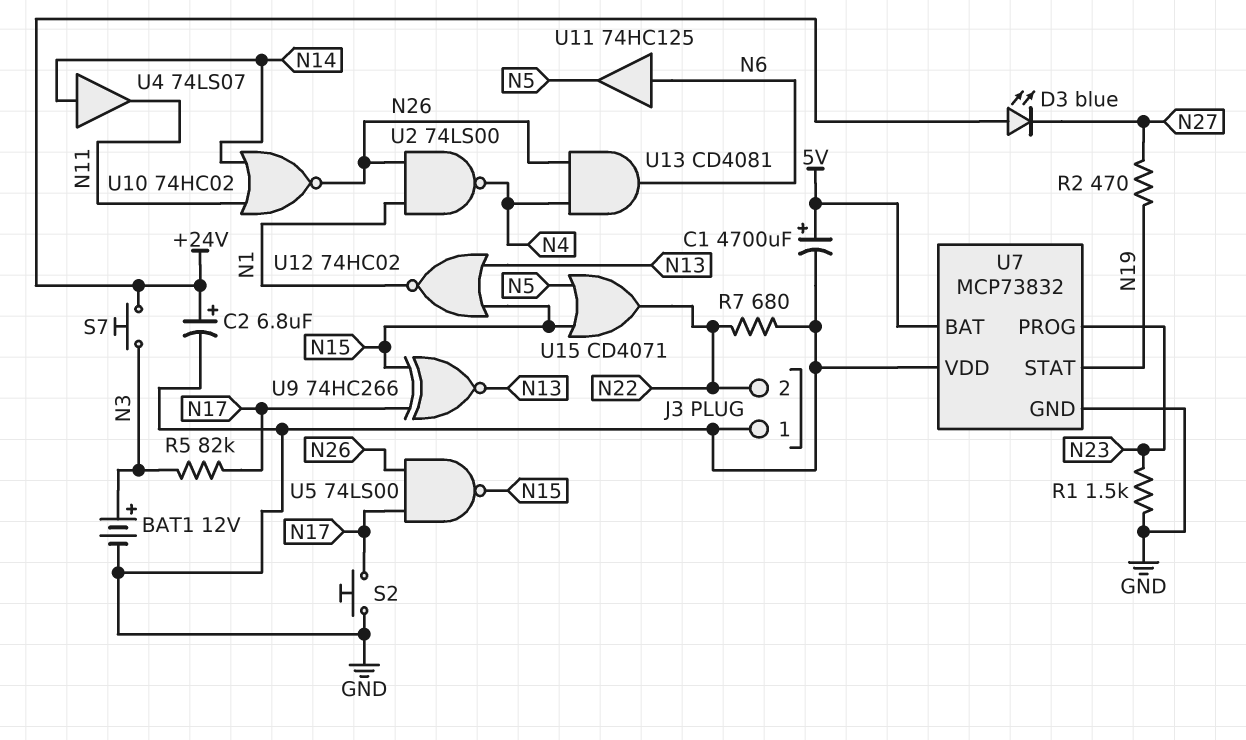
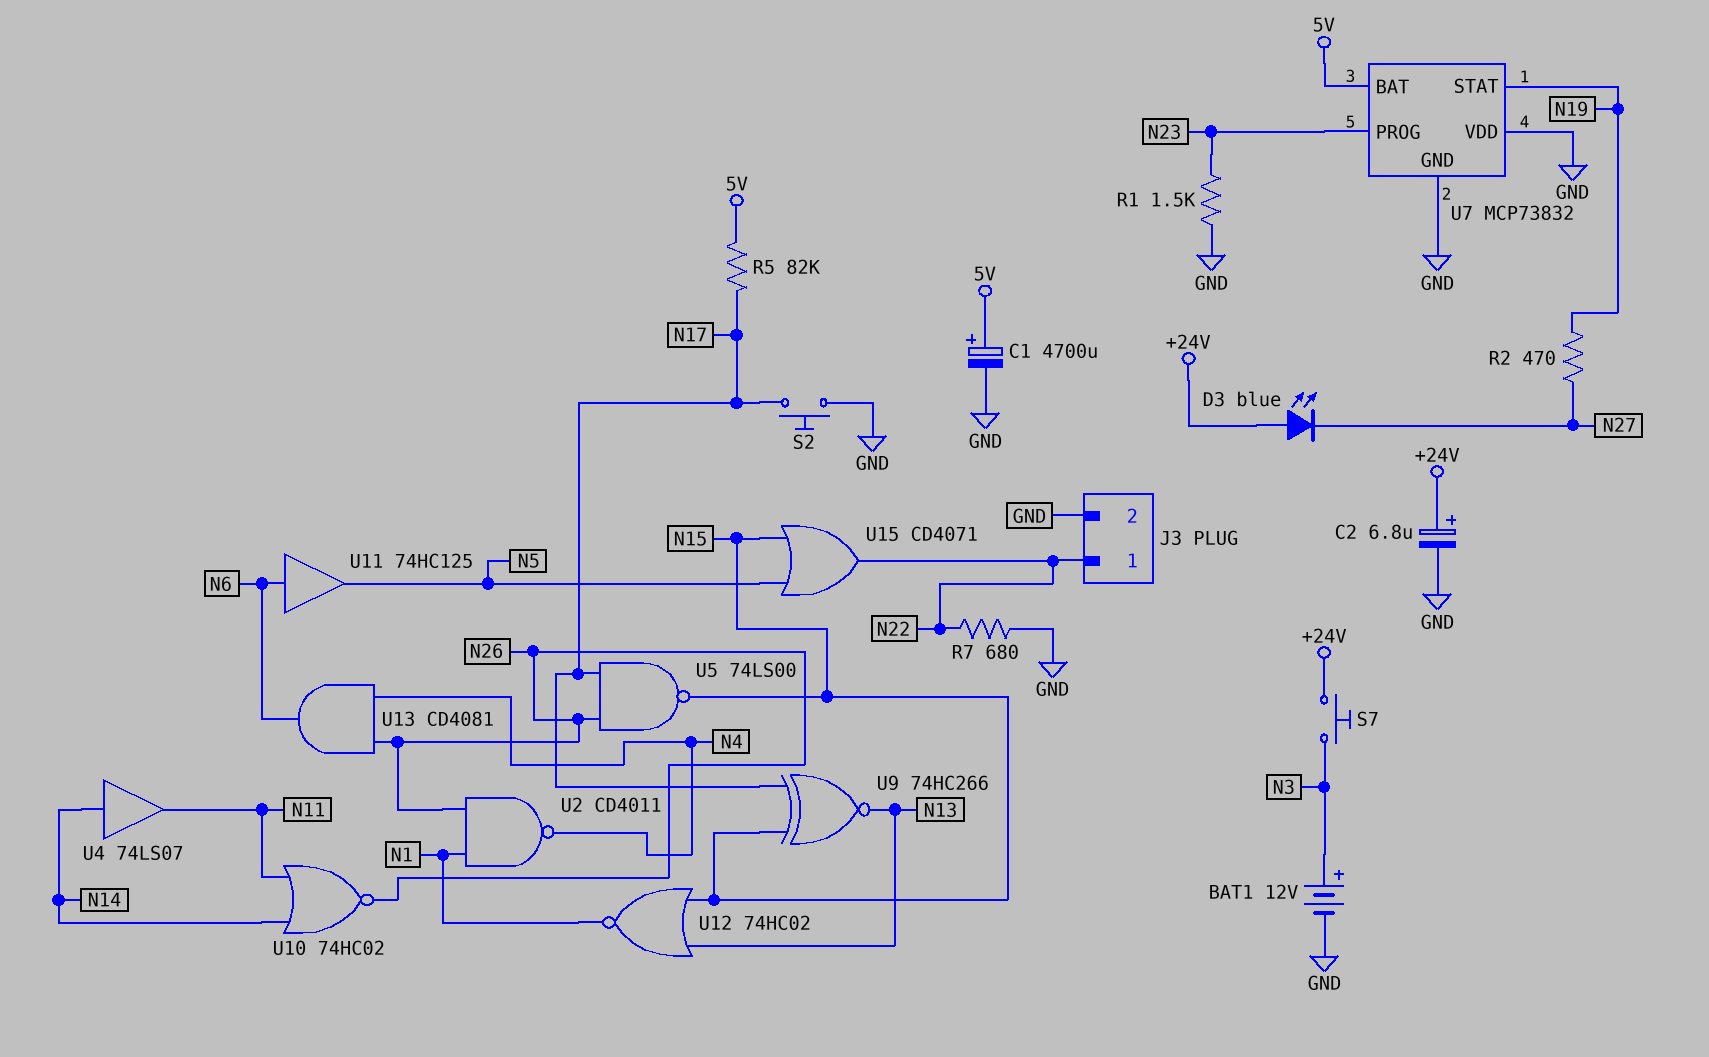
J3 pin 1: GND -> N22
J3 pin 2: N22 -> GND
R5: 82k (N3, N17) -> 82k (5V, N17)
U2: NAND 74LS00 (in N1, in N26, out N4) -> NAND CD4011 (in N1, in N26, out N4)

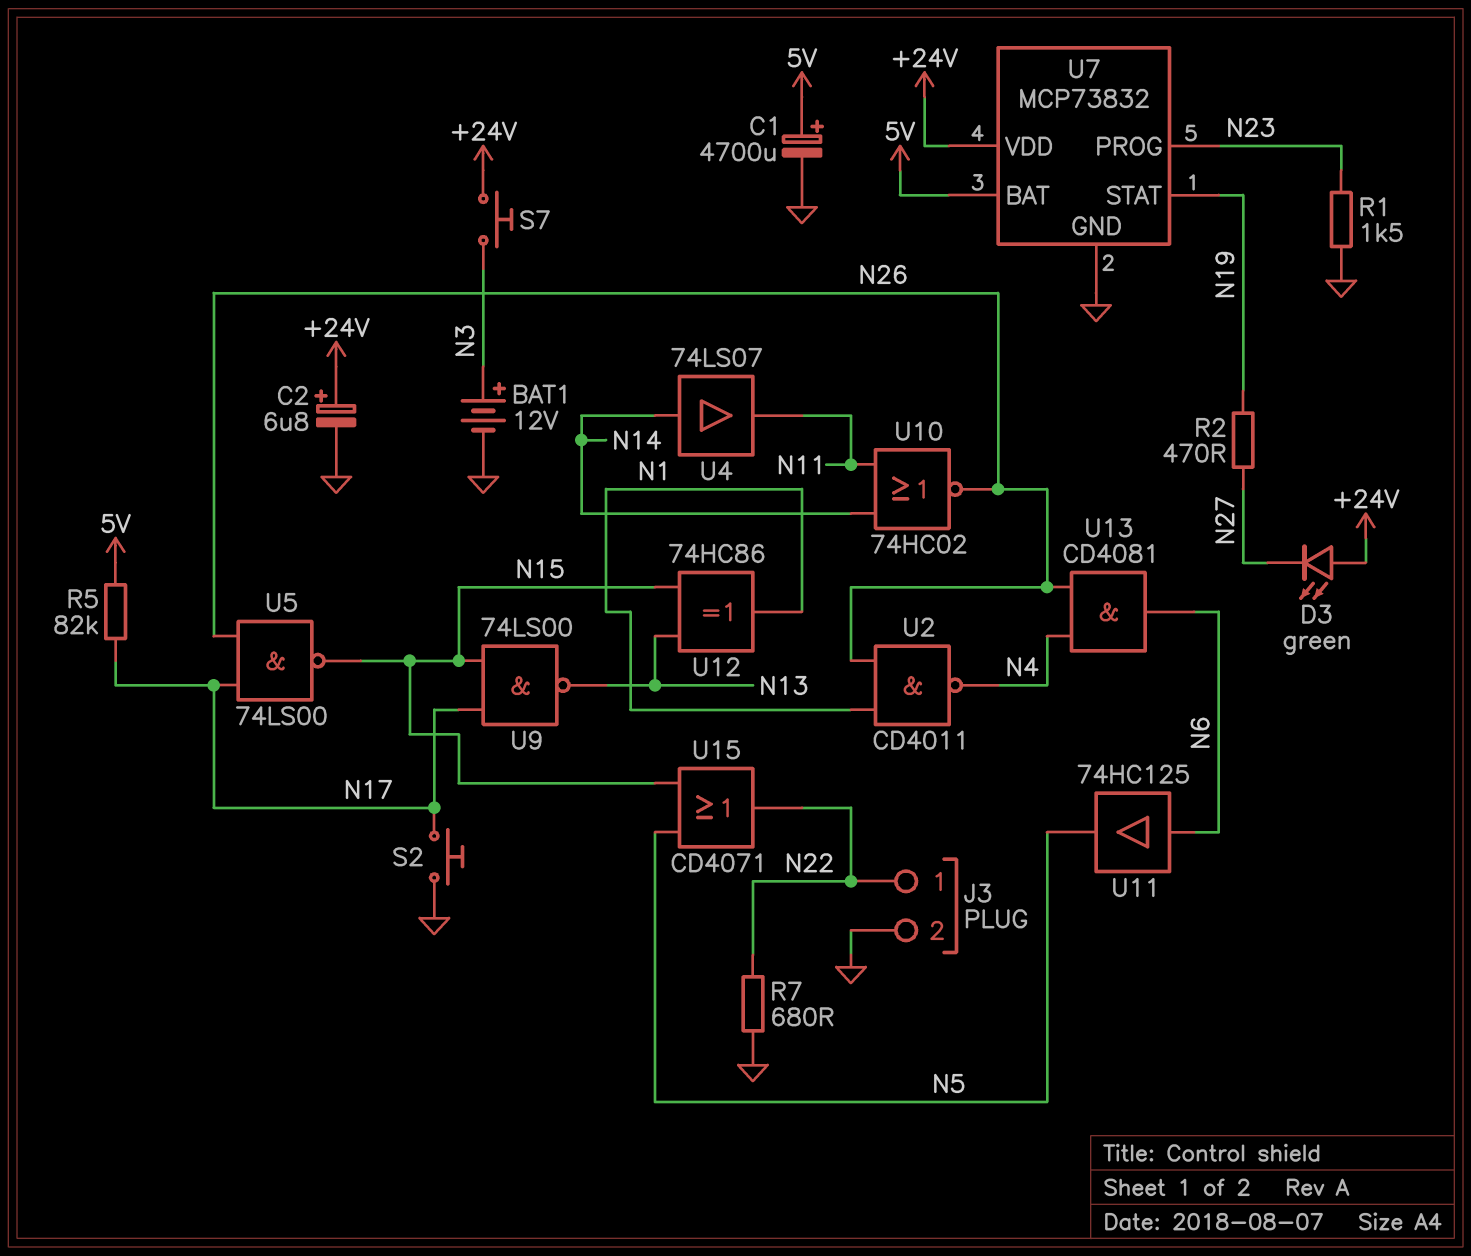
D3: LED blue (A +24V, K N27) -> LED green (A +24V, K N27)
U7 pin VDD: GND -> +24V
U9: XNOR 74HC266 (in N15, in N17, out N13) -> NAND 74LS00 (in N15, in N17, out N13)
U12: NOR 74HC02 (in N13, in N15, out N1) -> XOR 74HC86 (in N13, in N15, out N1)

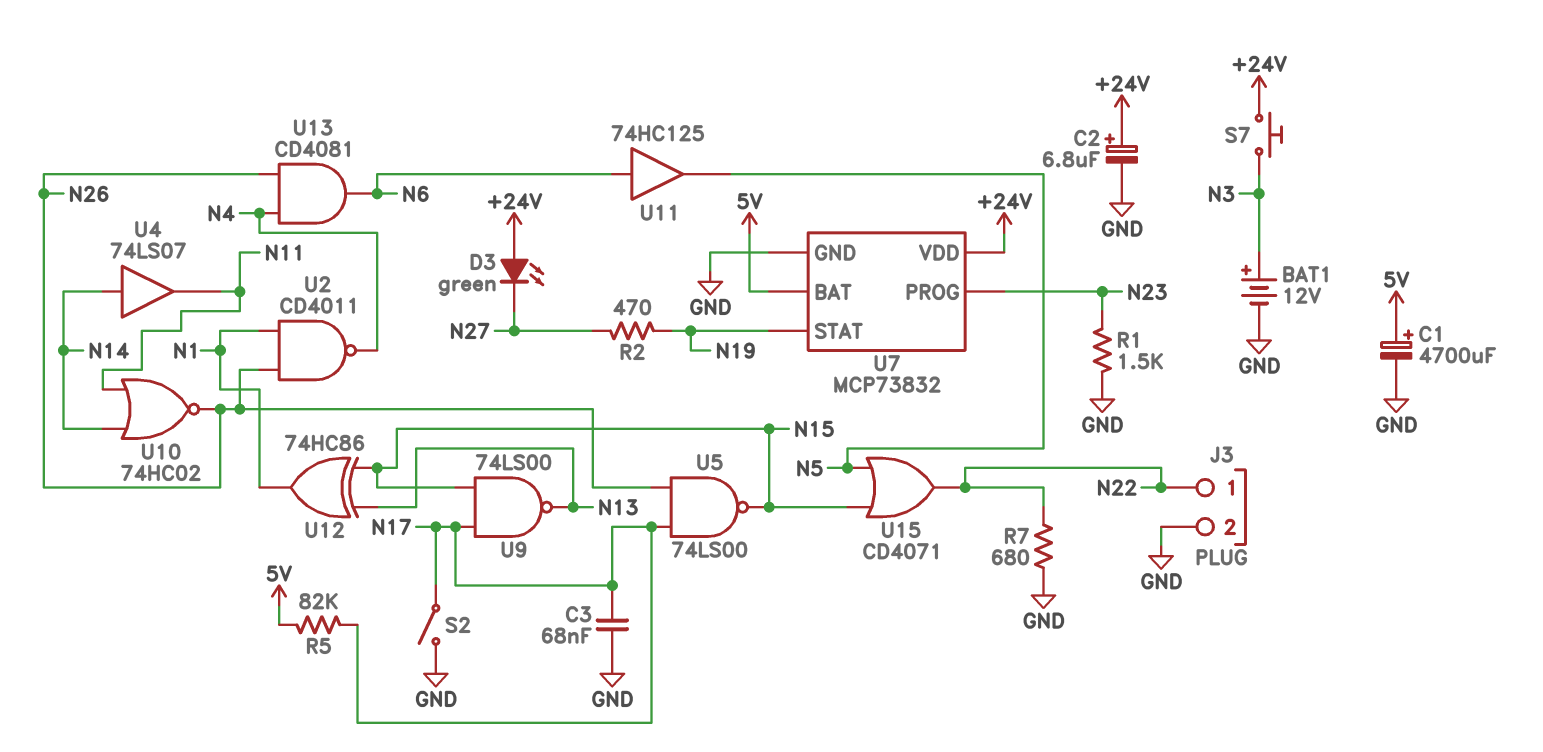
C3: none -> 68nF (GND, N17)
S2: button (GND, N17) -> switch (GND, N17)

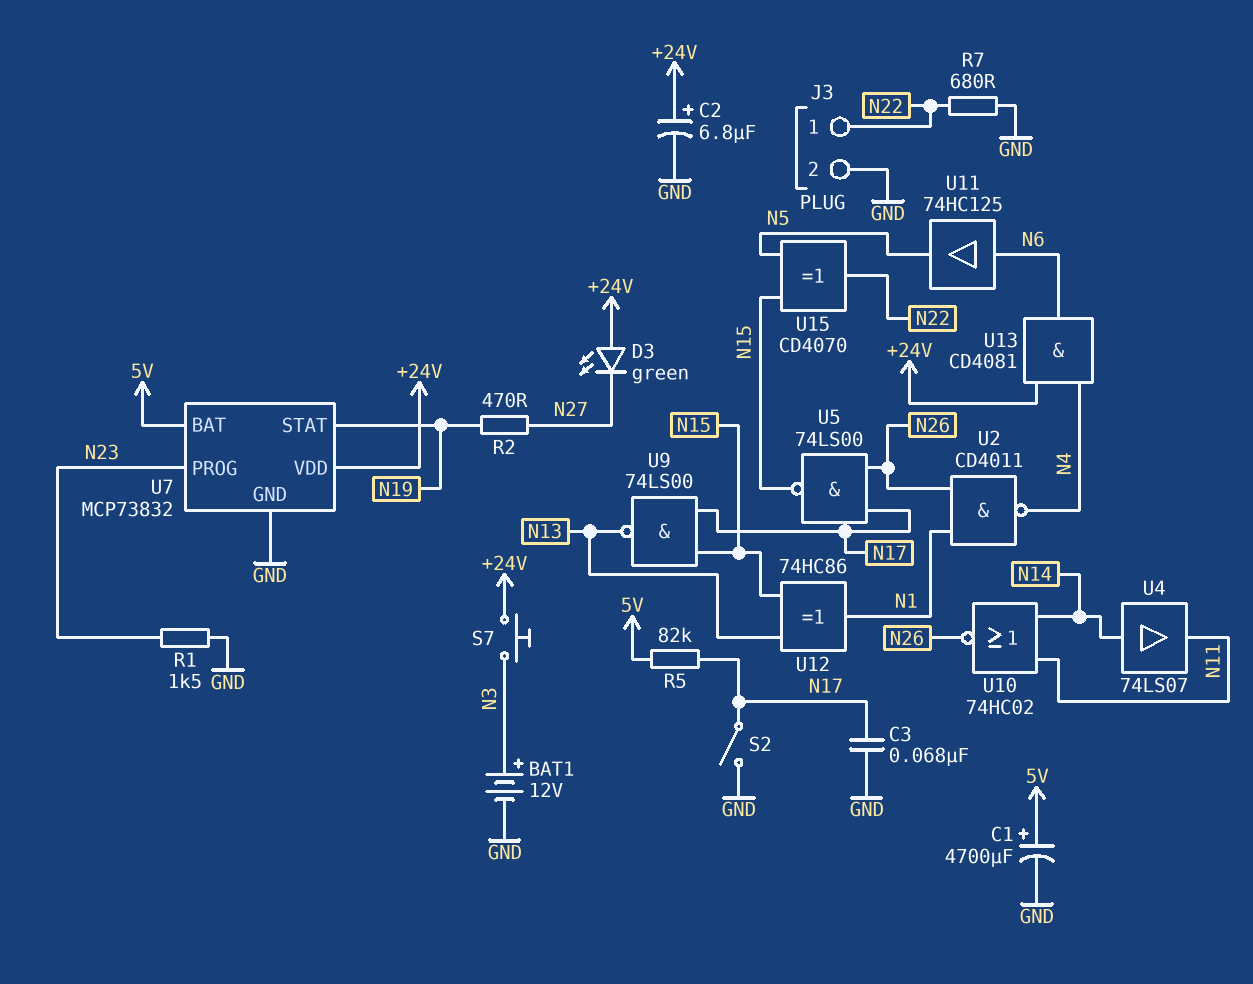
U13: AND CD4081 (in N4, in N26, out N6) -> AND CD4081 (in +24V, in N4, out N6)
U15: OR CD4071 (in N5, in N15, out N22) -> XOR CD4070 (in N5, in N15, out N22)

